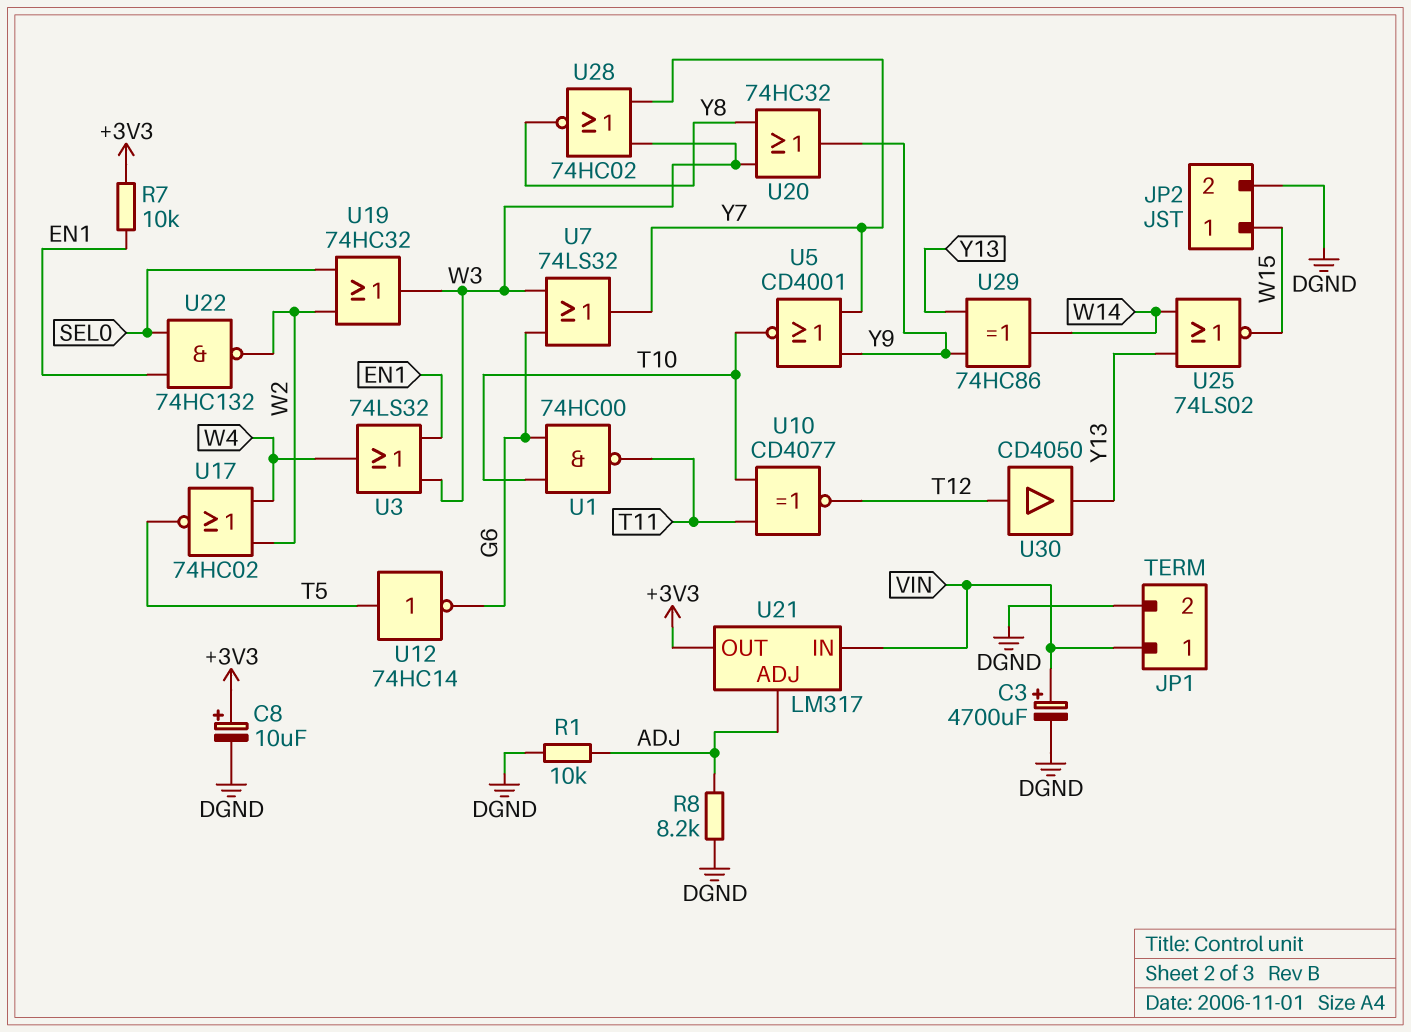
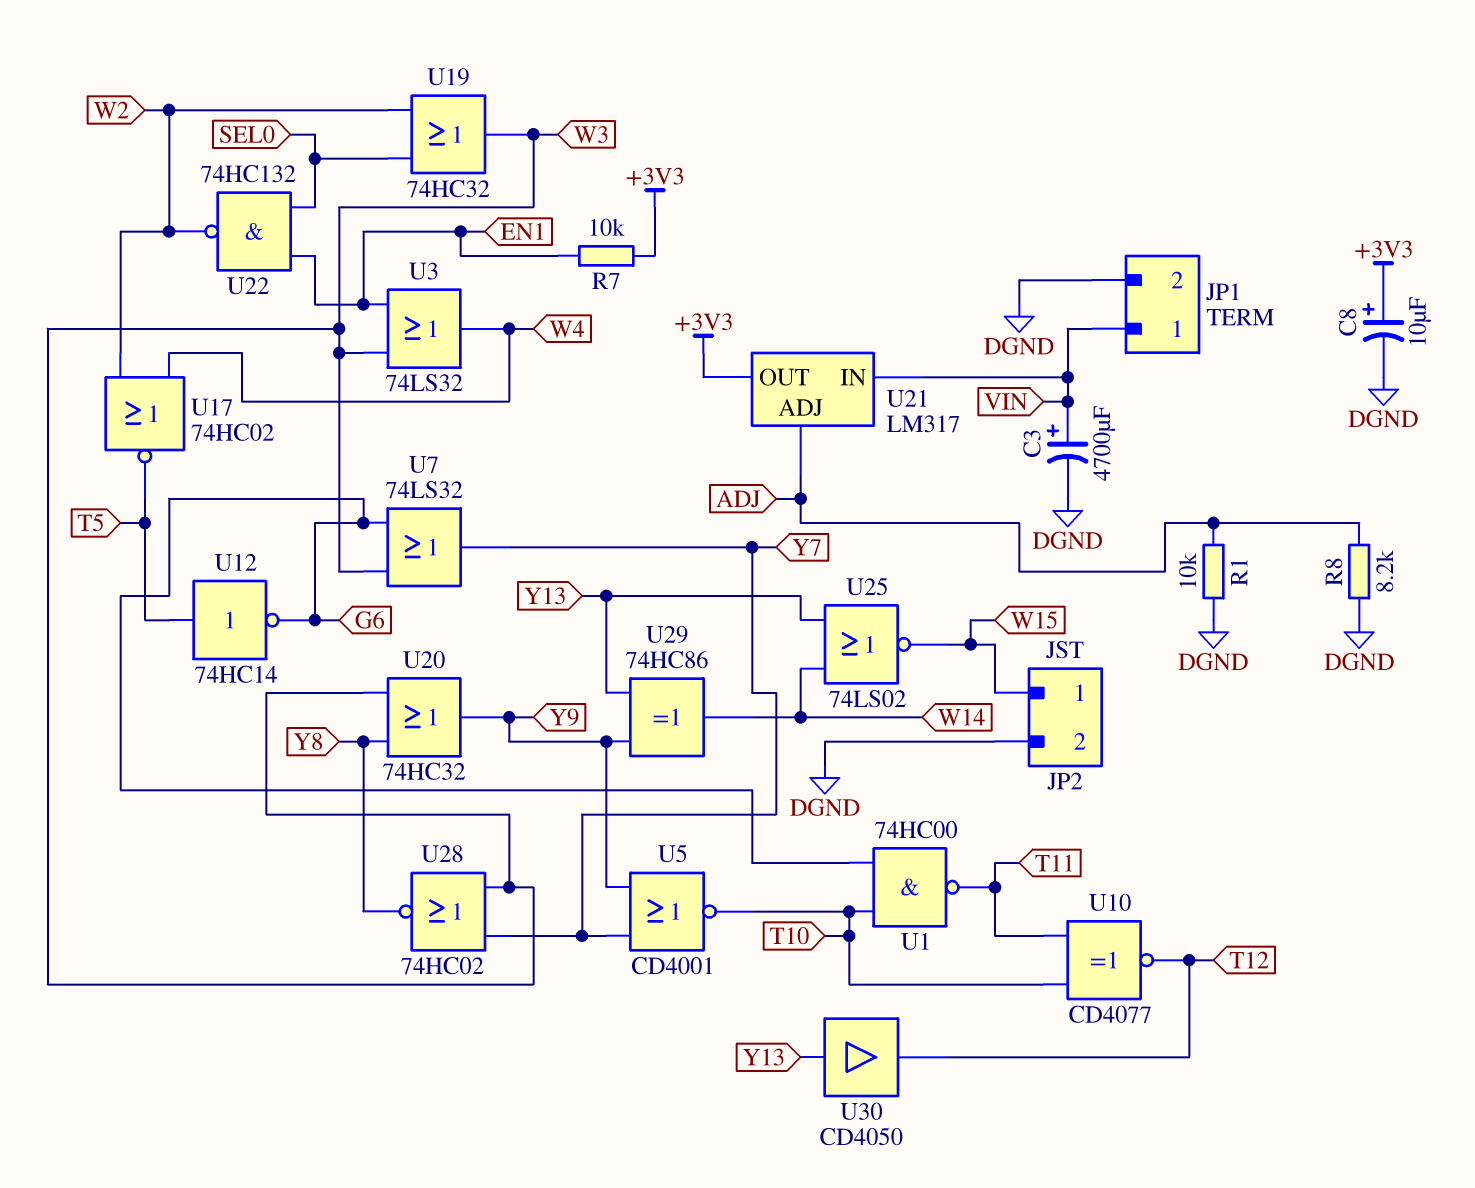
U30: buffer CD4050 (in T12, out Y13) -> buffer CD4050 (in Y13, out T12)

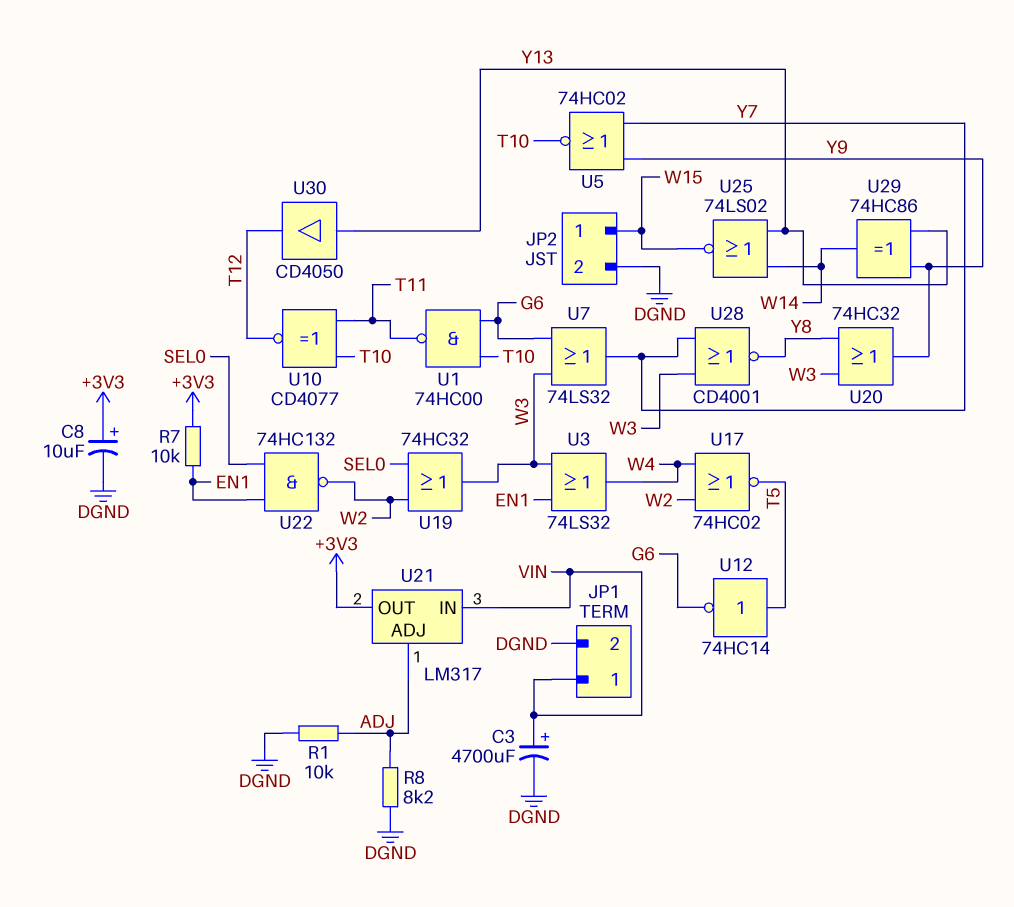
U5: NOR CD4001 (in Y7, in Y9, out T10) -> NOR 74HC02 (in Y7, in Y9, out T10)
U28: NOR 74HC02 (in W3, in Y7, out Y8) -> NOR CD4001 (in W3, in Y7, out Y8)

